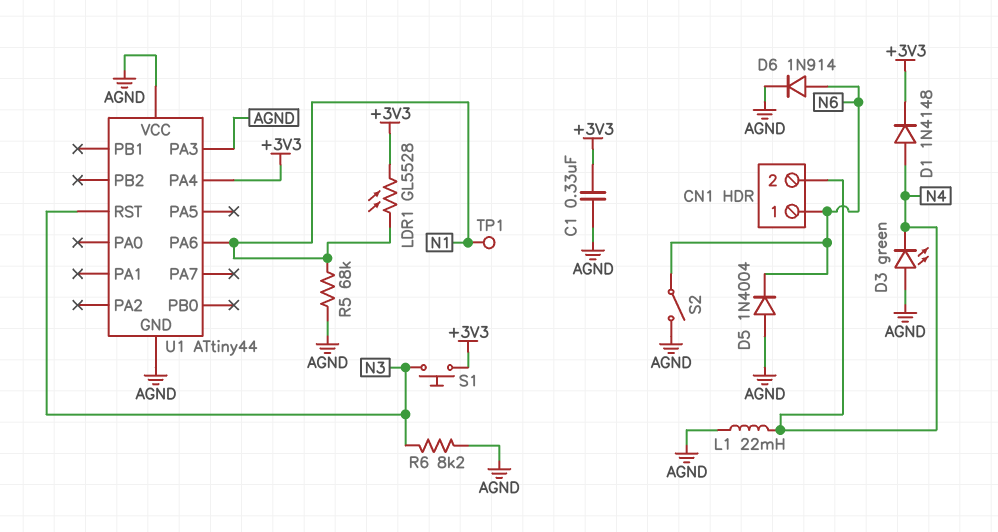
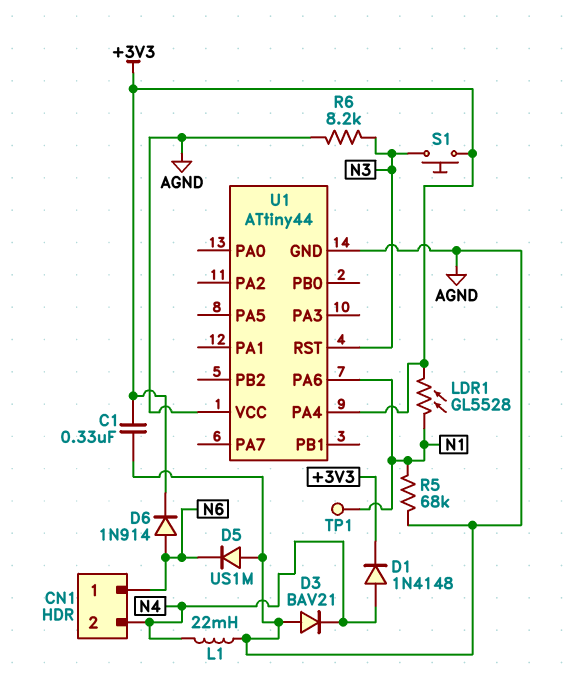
D3: LED green (A AGND, K N4) -> diode BAV21 (A AGND, K N4)
D5: diode 1N4004 (A AGND, K N6) -> diode US1M (A AGND, K N6)
D6: diode 1N914 (A N6, K AGND) -> diode 1N914 (A N6, K +3V3)
S2: switch (AGND, N6) -> none
U1 pin PA3: AGND -> none

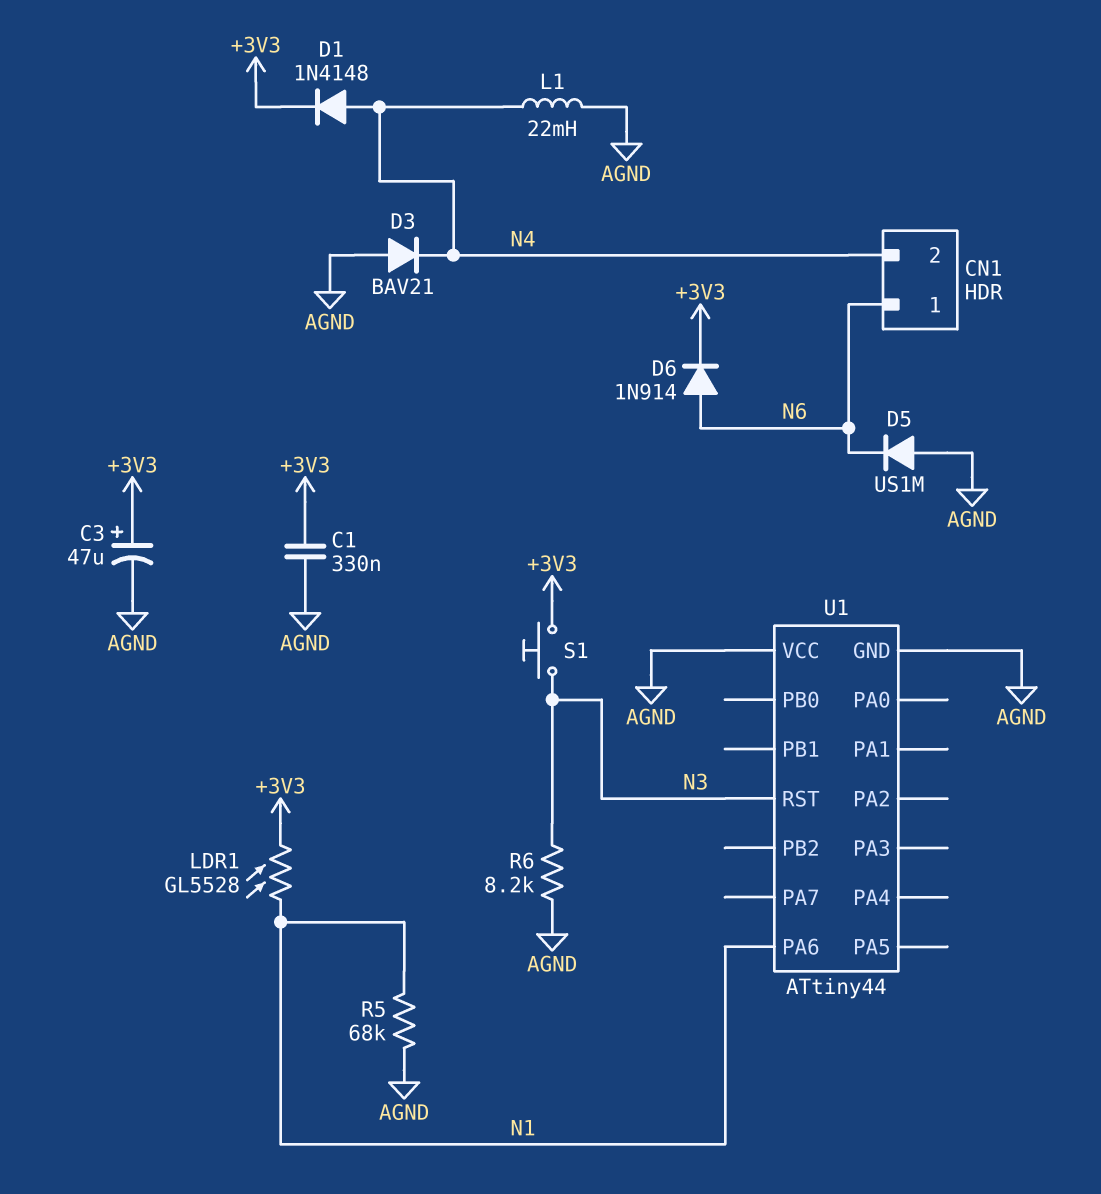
C3: none -> 47uF (plus +3V3, minus AGND)
TP1: test point (N1) -> none
U1 pin PA4: +3V3 -> none

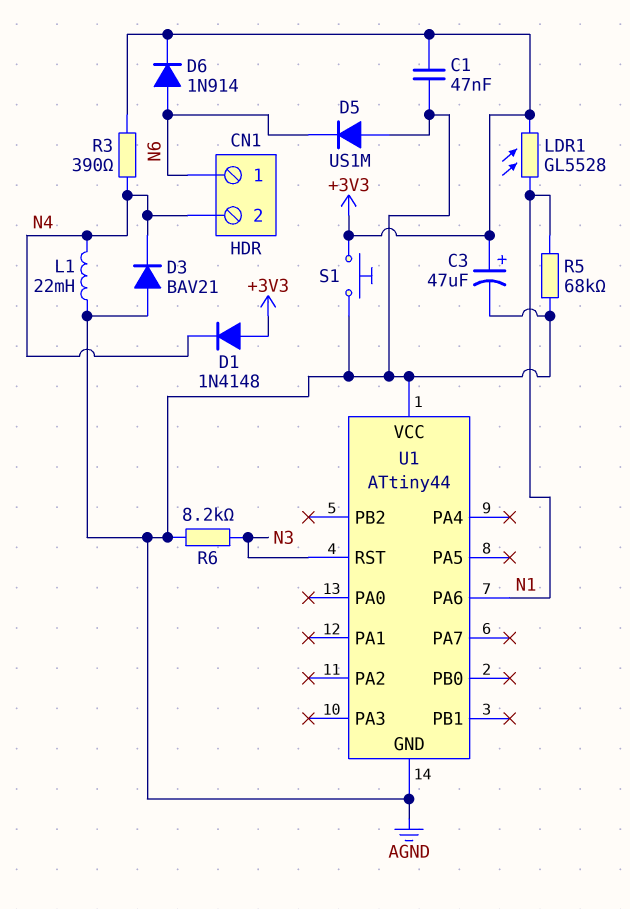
C1: 330nF (+3V3, AGND) -> 47nF (+3V3, AGND)
D1: diode 1N4148 (A N4, K +3V3) -> diode 1N4148 (A +3V3, K N4)
R3: none -> 390 (+3V3, N4)
S1: button (+3V3, N3) -> button (+3V3, AGND)

